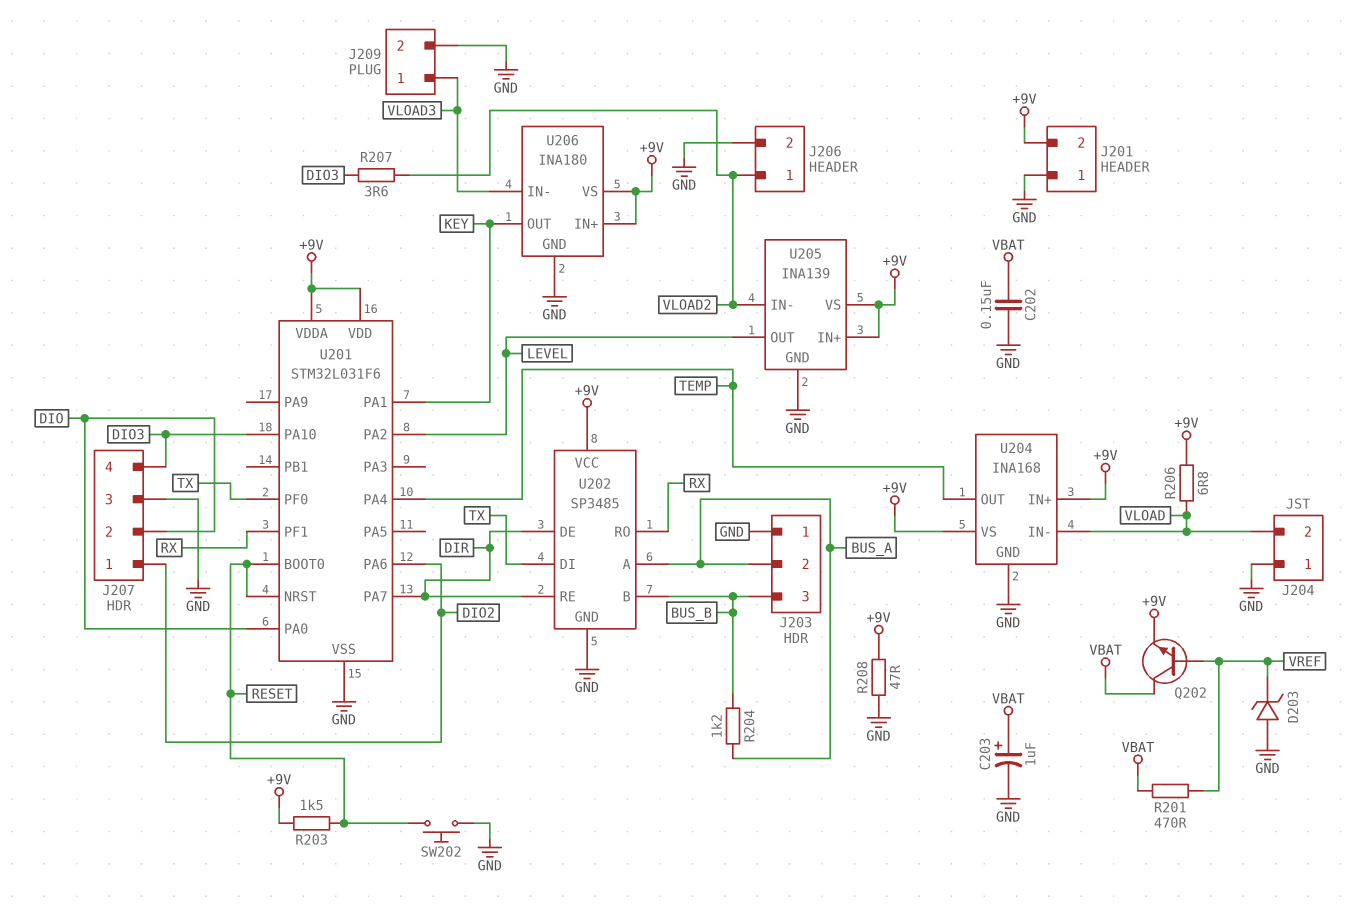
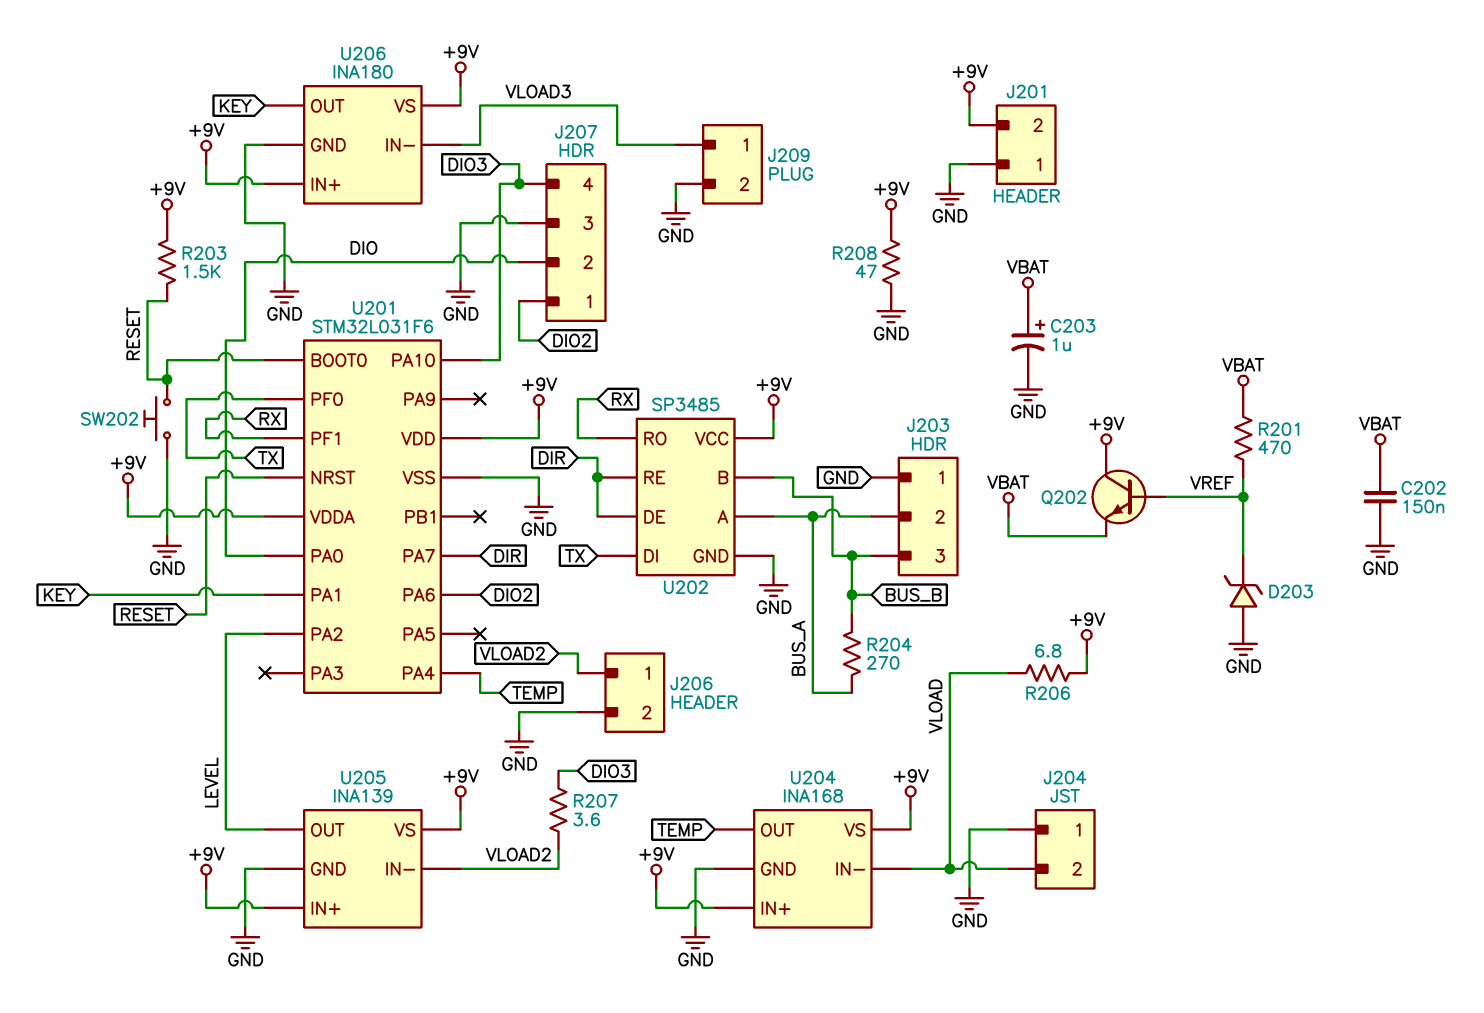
Q202: NPN (B VREF, C VBAT, E +9V) -> NPN (B VREF, C +9V, E VBAT)
R204: 1.2k (BUS_A, BUS_B) -> 270 (BUS_A, BUS_B)

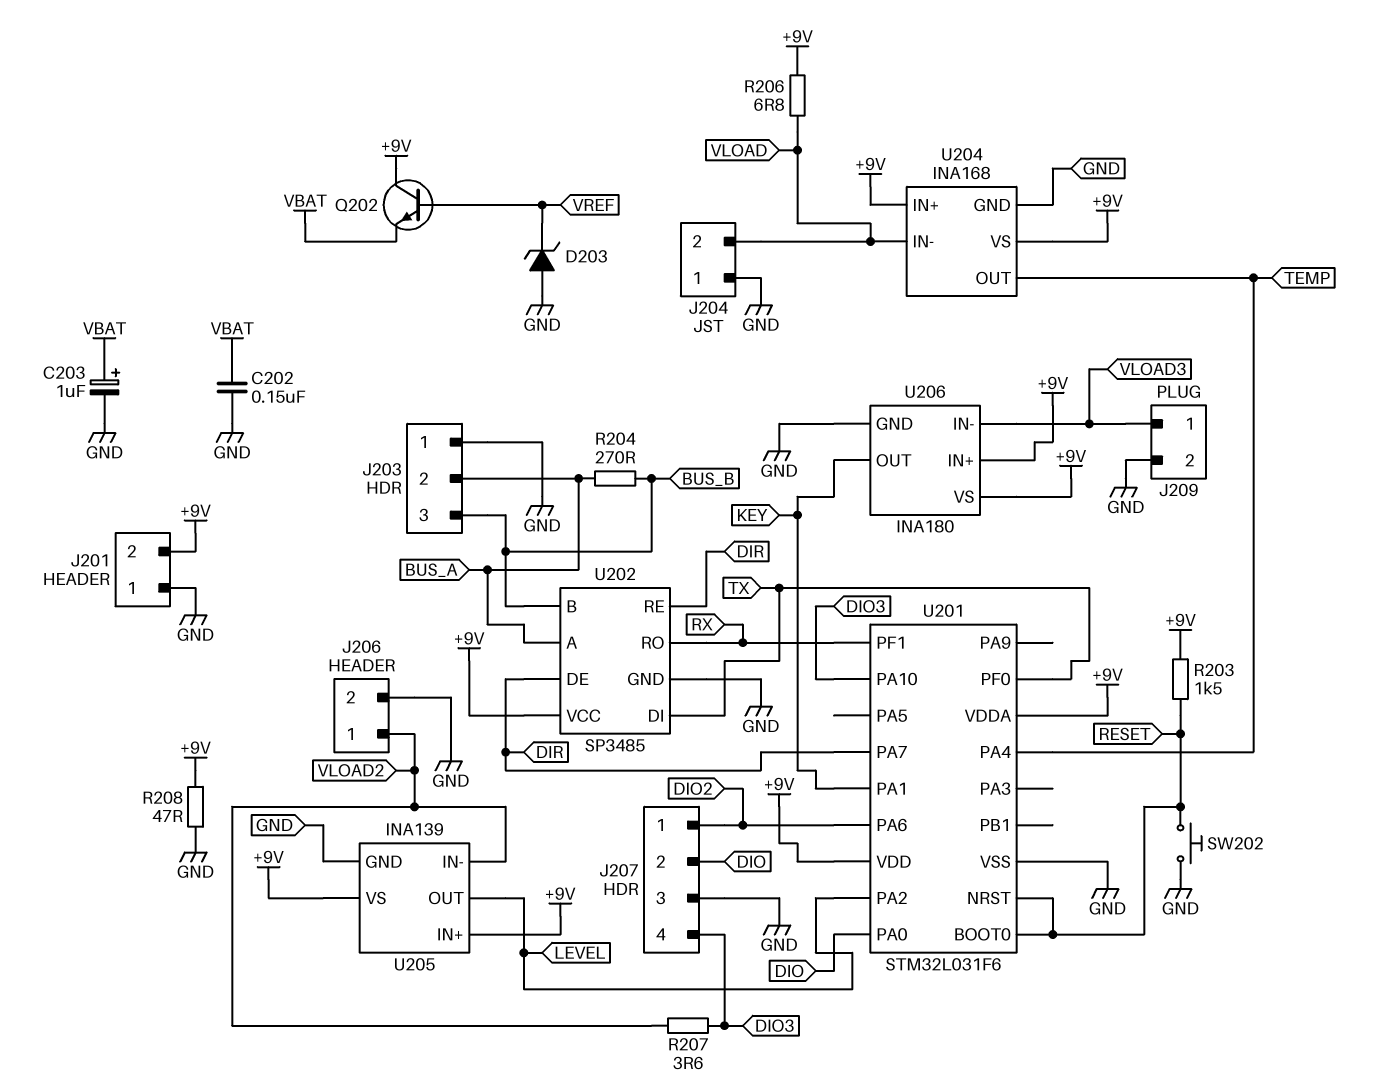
R201: 470 (VBAT, VREF) -> none

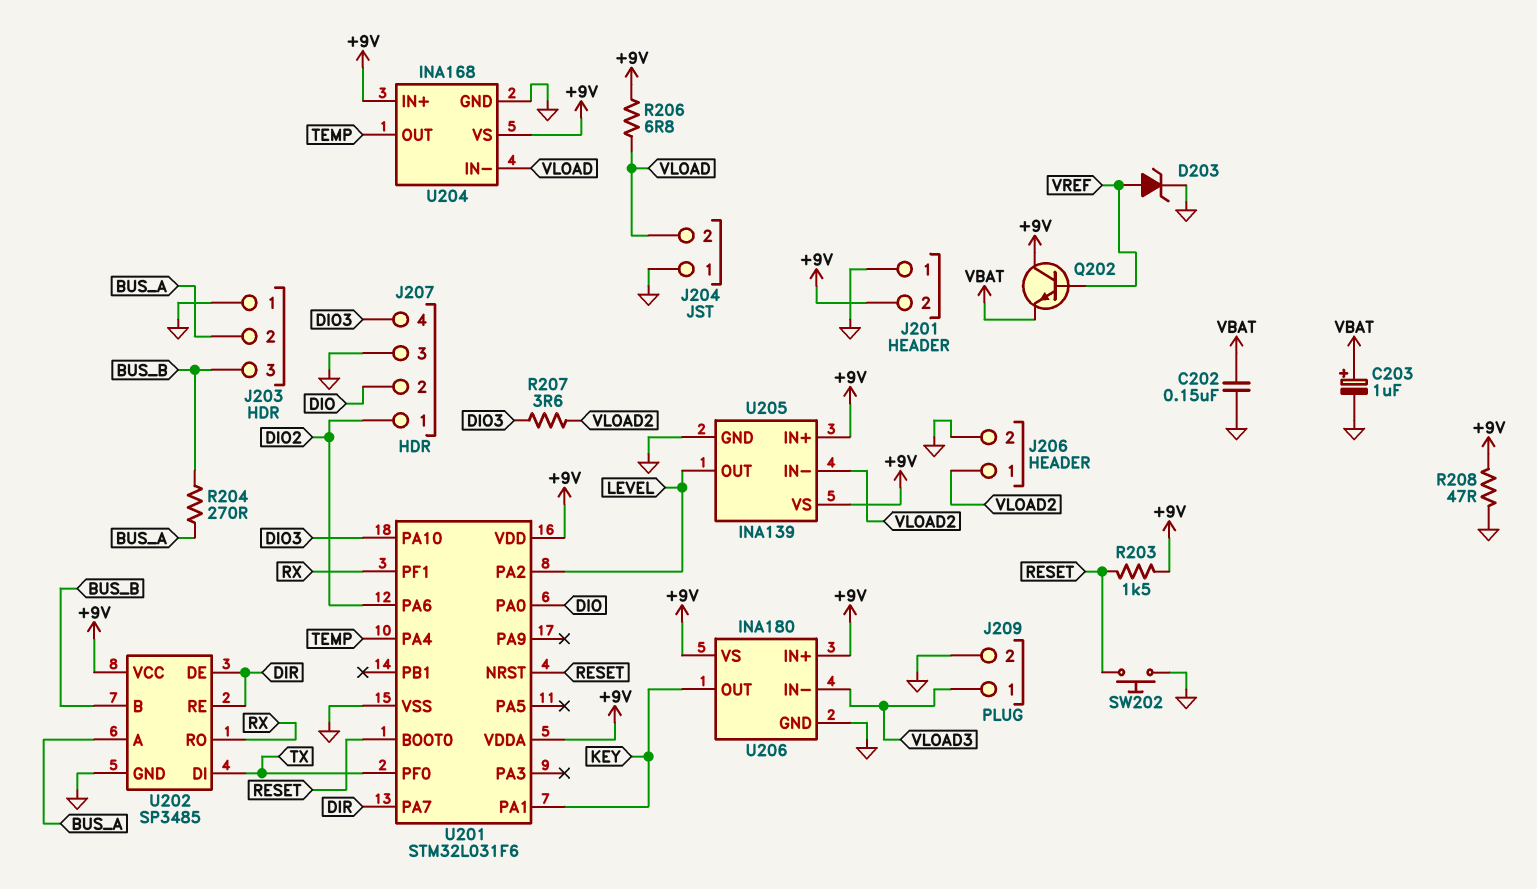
D203: zener (A GND, K VREF) -> zener (A VREF, K GND)

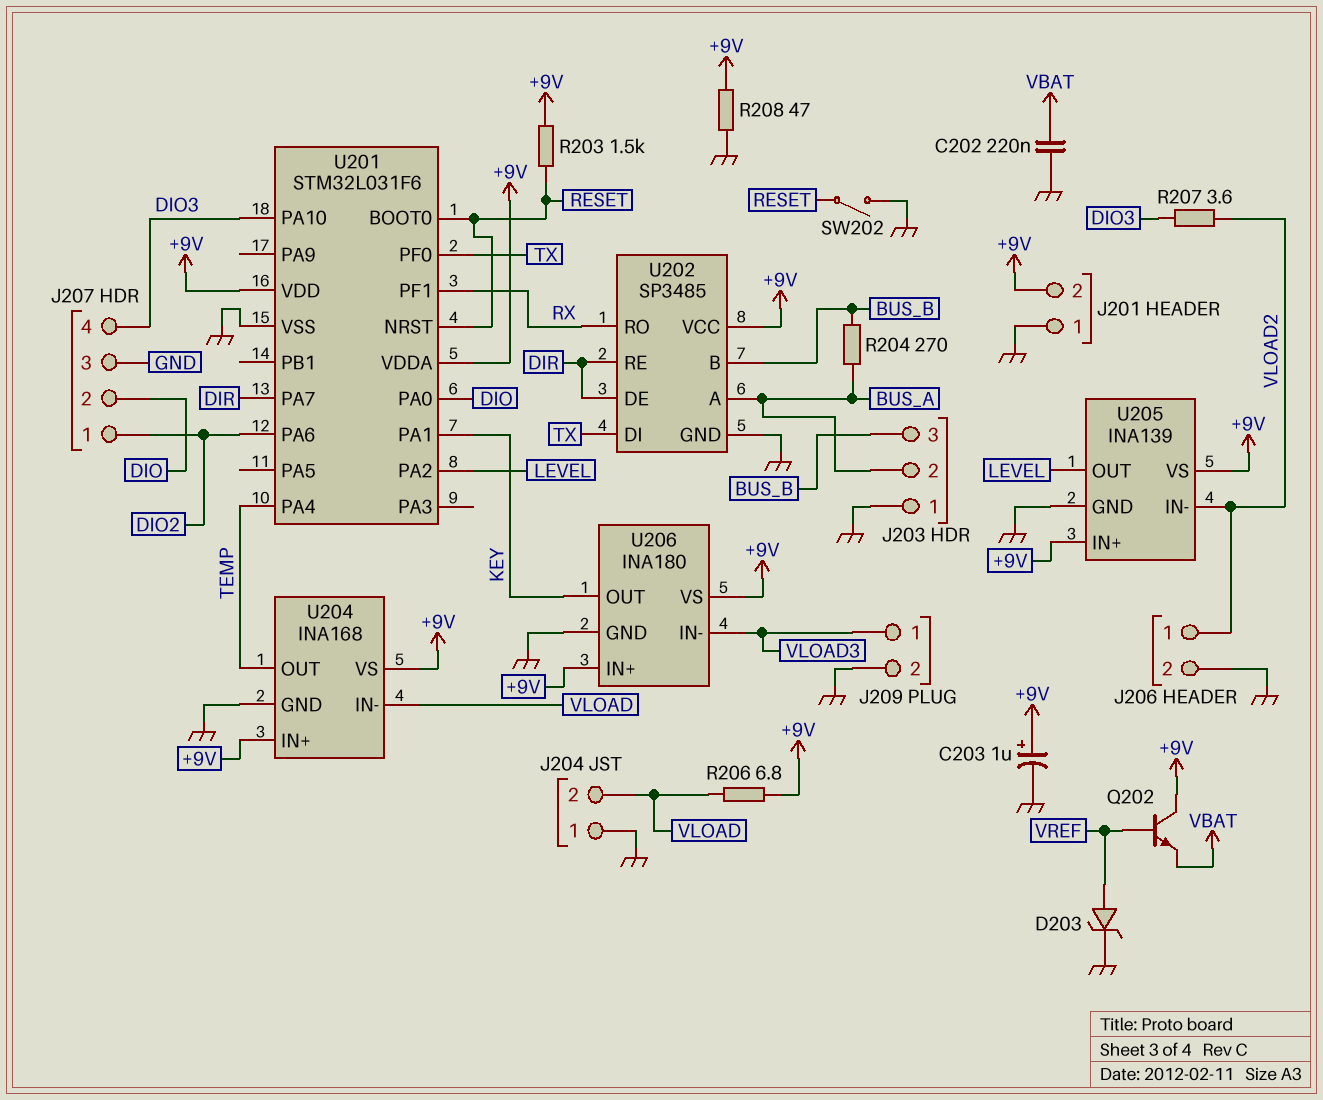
C202: 150nF (GND, VBAT) -> 220nF (GND, VBAT)
C203: 1uF (plus VBAT, minus GND) -> 1uF (plus +9V, minus GND)
SW202: button (GND, RESET) -> switch (GND, RESET)

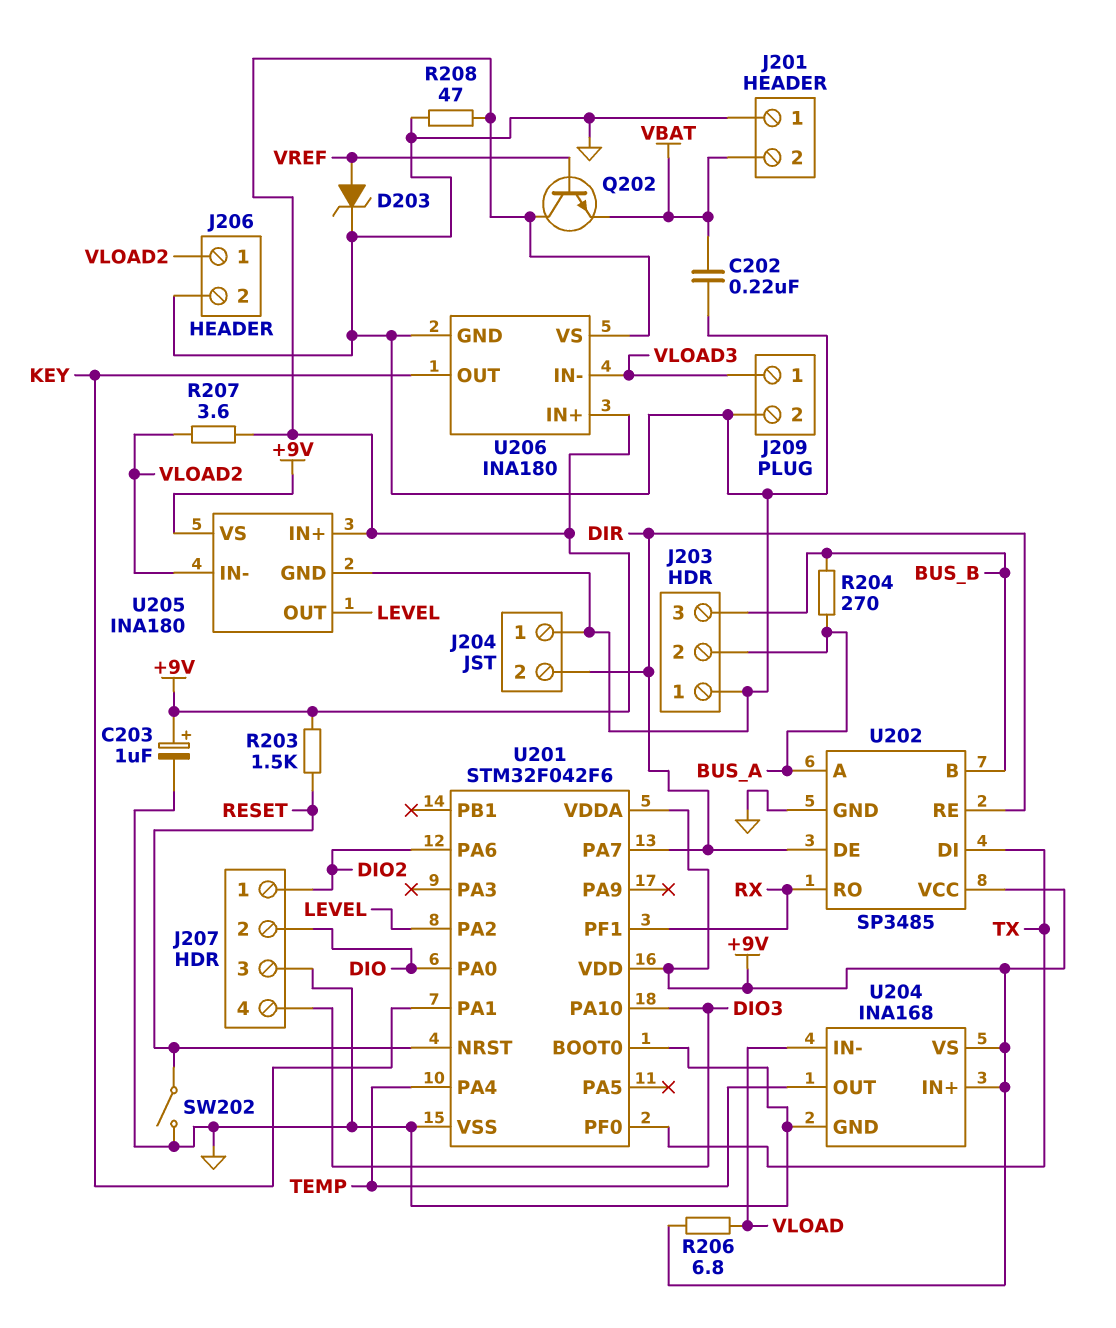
J201 pin 2: +9V -> VBAT
J204 pin 2: VLOAD -> DIR
R207: 3.6 (DIO3, VLOAD2) -> 3.6 (+9V, VLOAD2)
U201: STM32L031F6 -> STM32F042F6
U201 pin BOOT0: RESET -> GND
U205: INA139 -> INA180

